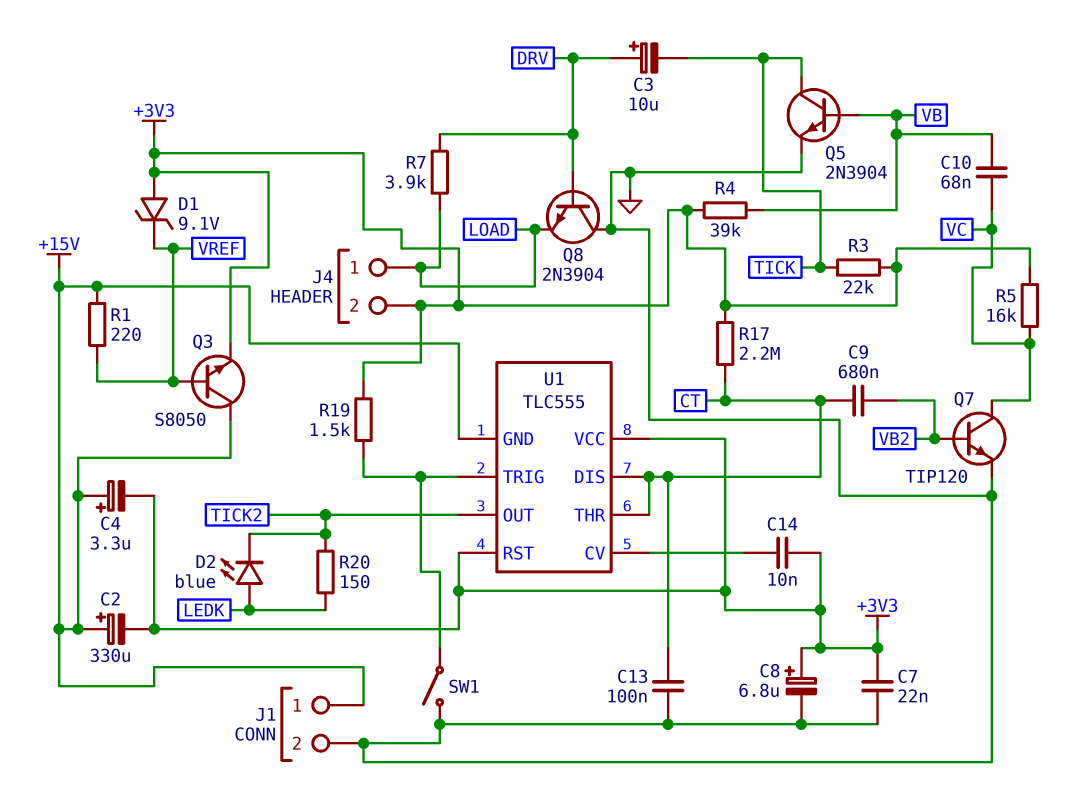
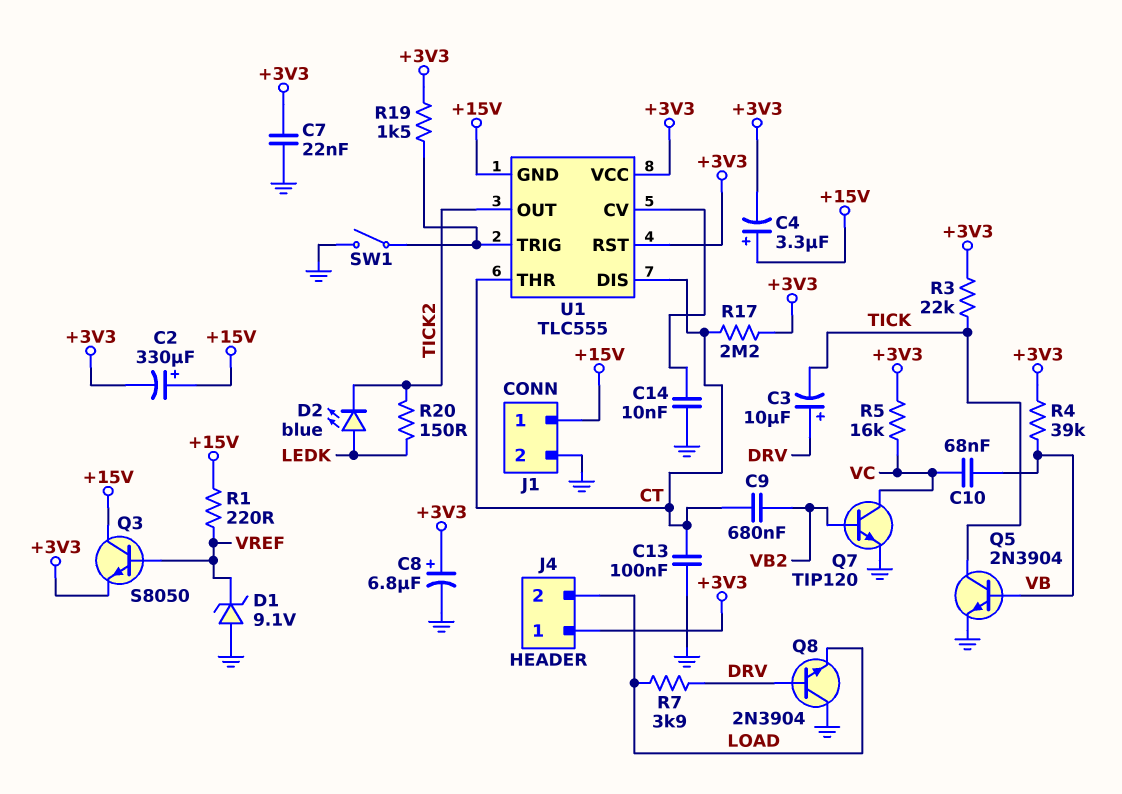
C14: 10nF (+3V3, U1/CV) -> 10nF (GND, U1/CV)
D1: zener 9.1V (A +3V3, K VREF) -> zener 9.1V (A GND, K VREF)
J4 pin 1: LOAD -> +3V3
J4 pin 2: +3V3 -> LOAD

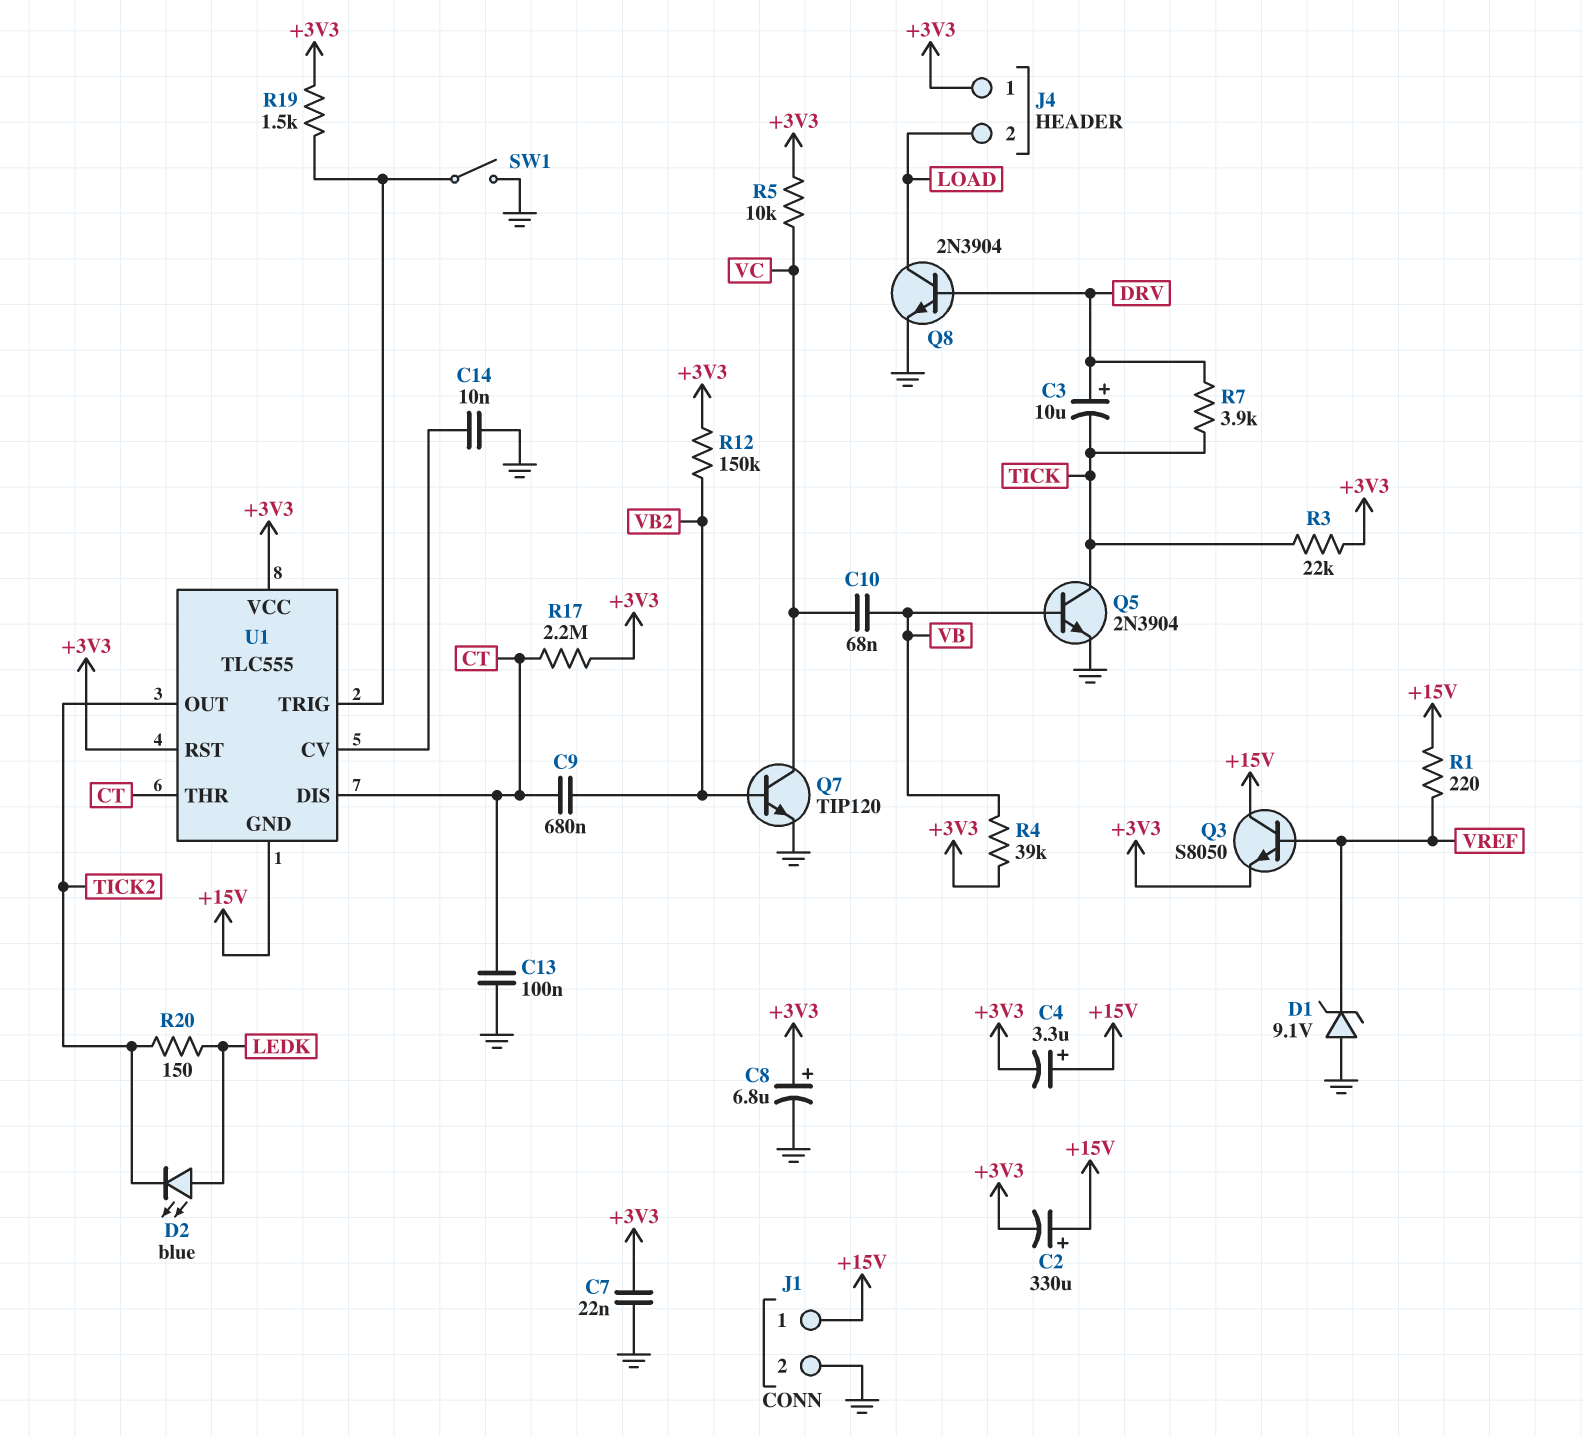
Q8: NPN 2N3904 (B DRV, C GND, E LOAD) -> NPN 2N3904 (B DRV, C LOAD, E GND)
R5: 16k (+3V3, VC) -> 10k (+3V3, VC)
R7: 3.9k (DRV, LOAD) -> 3.9k (DRV, TICK)
R12: none -> 150k (+3V3, VB2)

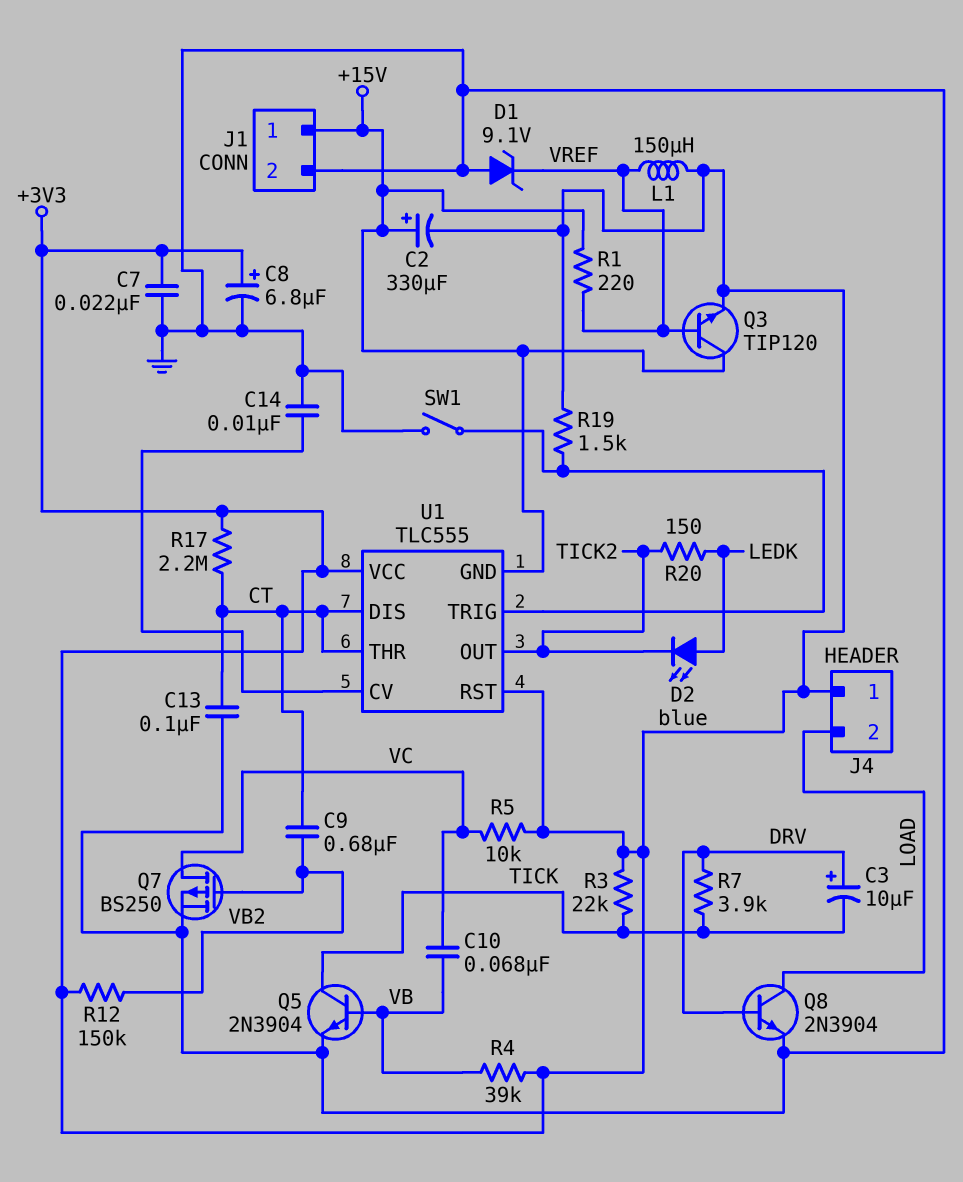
C4: 3.3uF (plus +15V, minus +3V3) -> none
L1: none -> 150uH (+3V3, VREF)
Q3: NPN S8050 (B VREF, C +15V, E +3V3) -> NPN TIP120 (B VREF, C +15V, E +3V3)
Q7: NPN TIP120 (B VB2, C VC, E GND) -> PMOS BS250 (G VB2, D VC, S GND)

